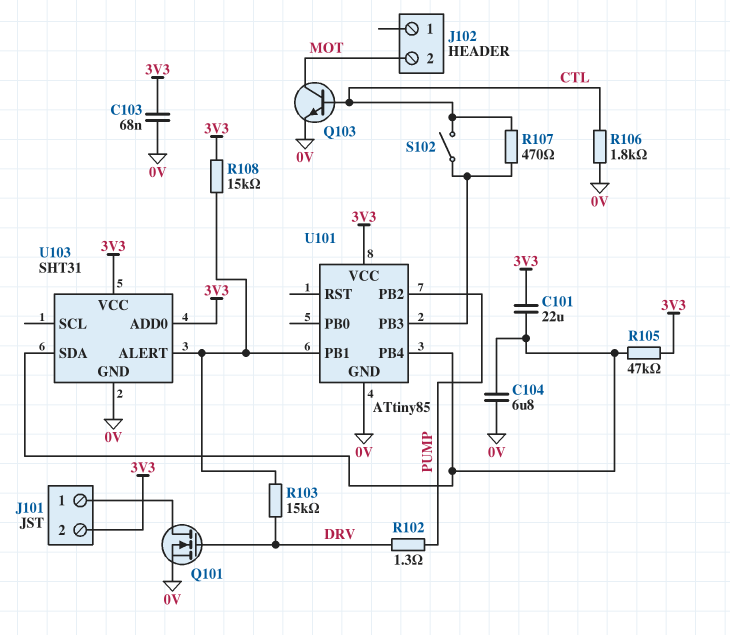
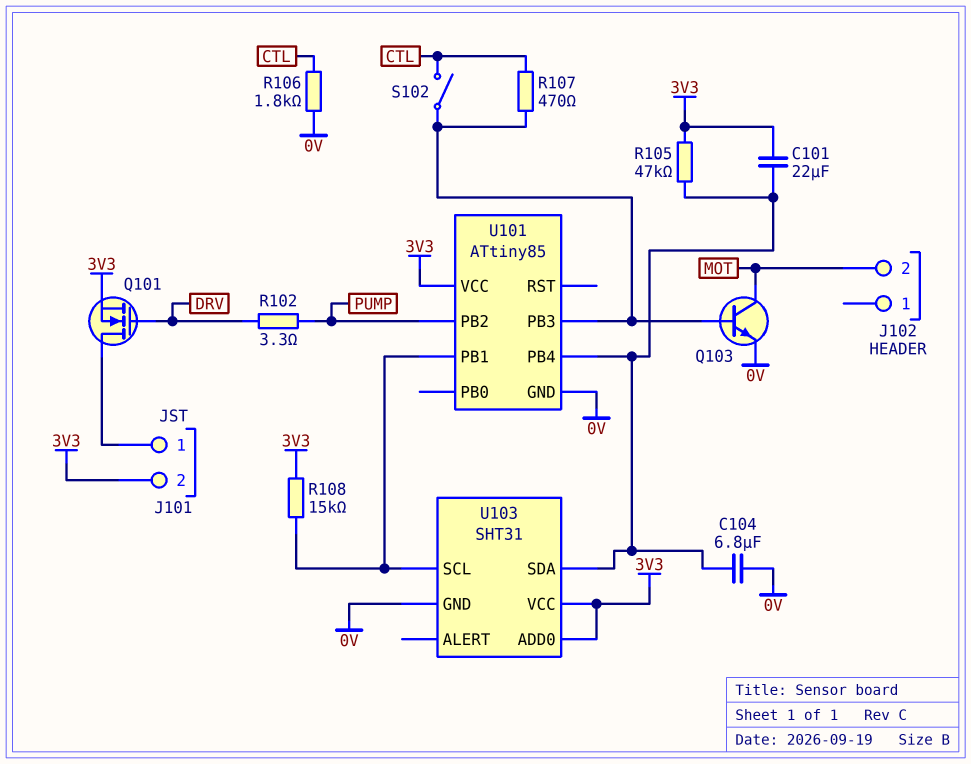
C103: 68nF (0V, 3V3) -> none
Q101: NMOS (G DRV, D J101/1, S 0V) -> NMOS (G DRV, D J101/1, S 3V3)
Q103: NPN (B CTL, C MOT, E 0V) -> NPN (B U101/PB3, C MOT, E 0V)
R102: 1.3 (DRV, PUMP) -> 3.3 (DRV, PUMP)
R103: 15k (DRV, U101/PB1) -> none
U103 pin ALERT: U101/PB1 -> none
U103 pin SCL: none -> U101/PB1

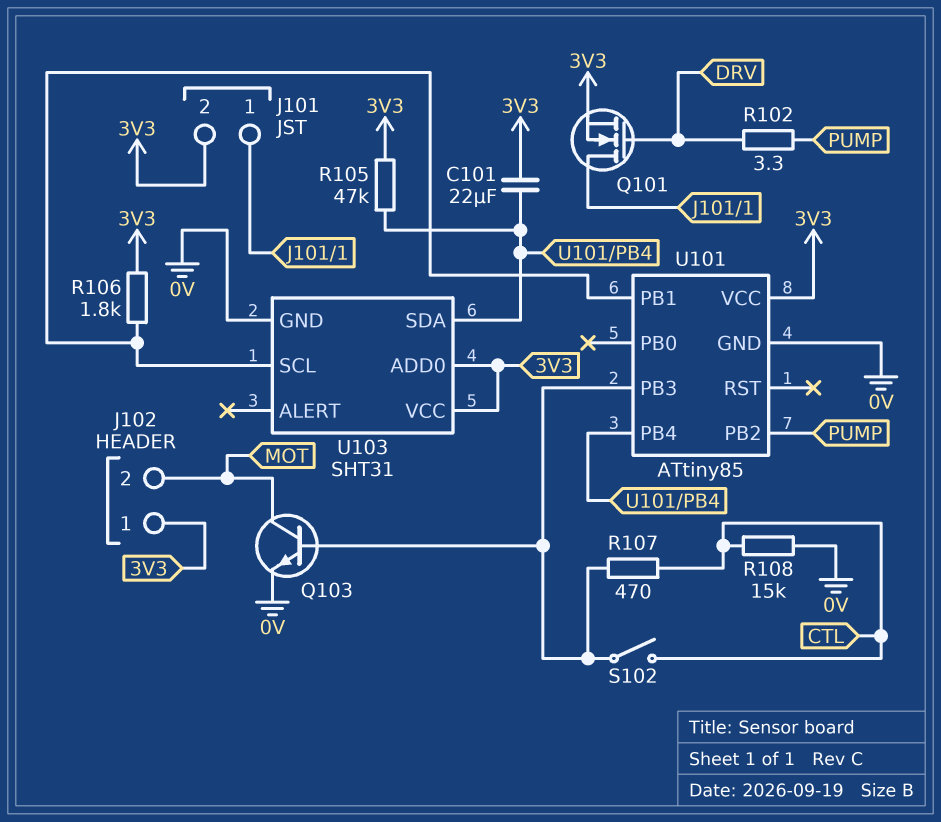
C104: 6.8uF (0V, U101/PB4) -> none
J102 pin 1: none -> 3V3
R106: 1.8k (0V, CTL) -> 1.8k (3V3, U101/PB1)
R108: 15k (3V3, U101/PB1) -> 15k (0V, CTL)

